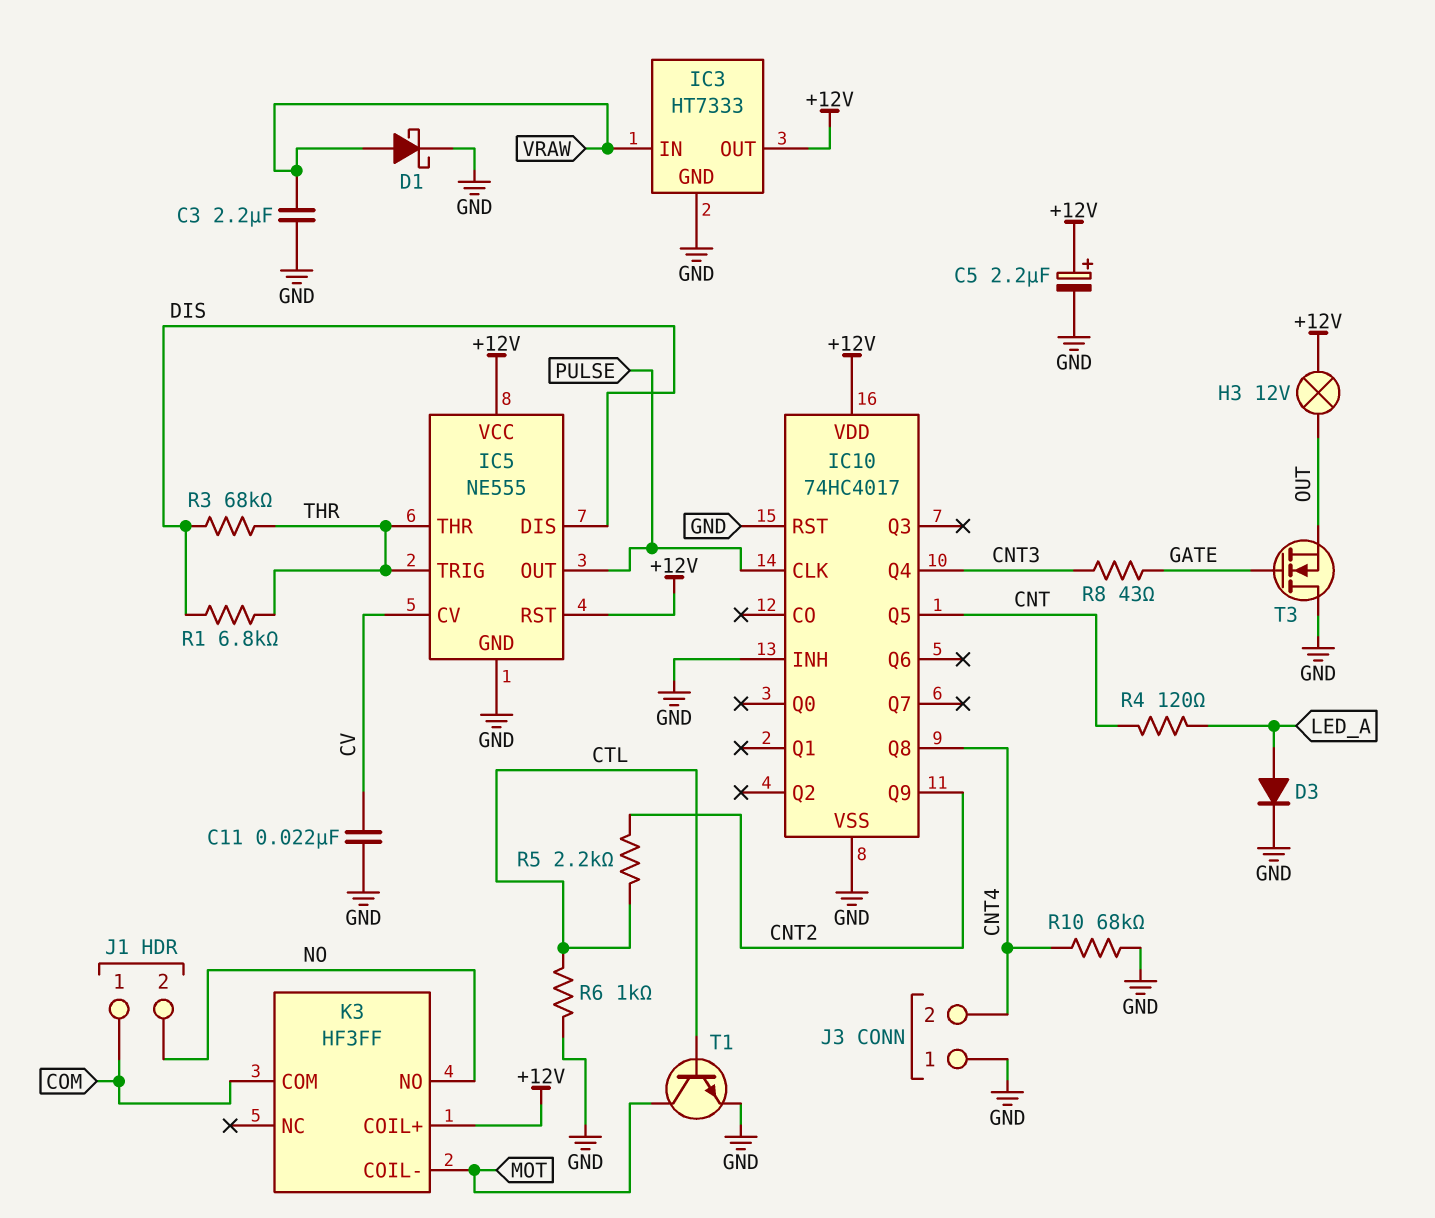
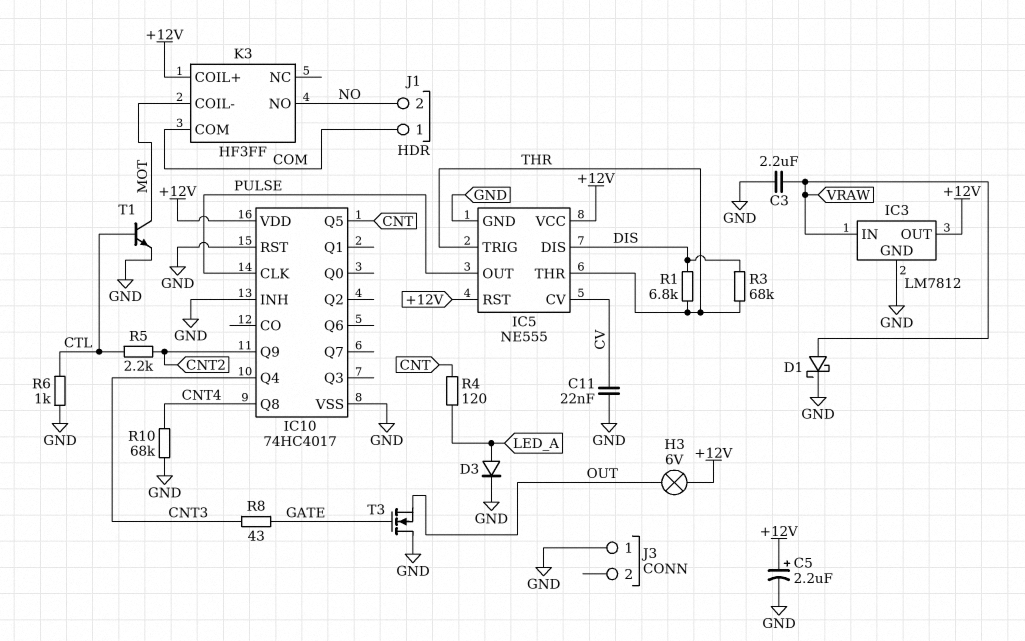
H3: lamp 12V (+12V, OUT) -> lamp 6V (+12V, OUT)
IC3: HT7333 -> LM7812
J3 pin 2: CNT4 -> none

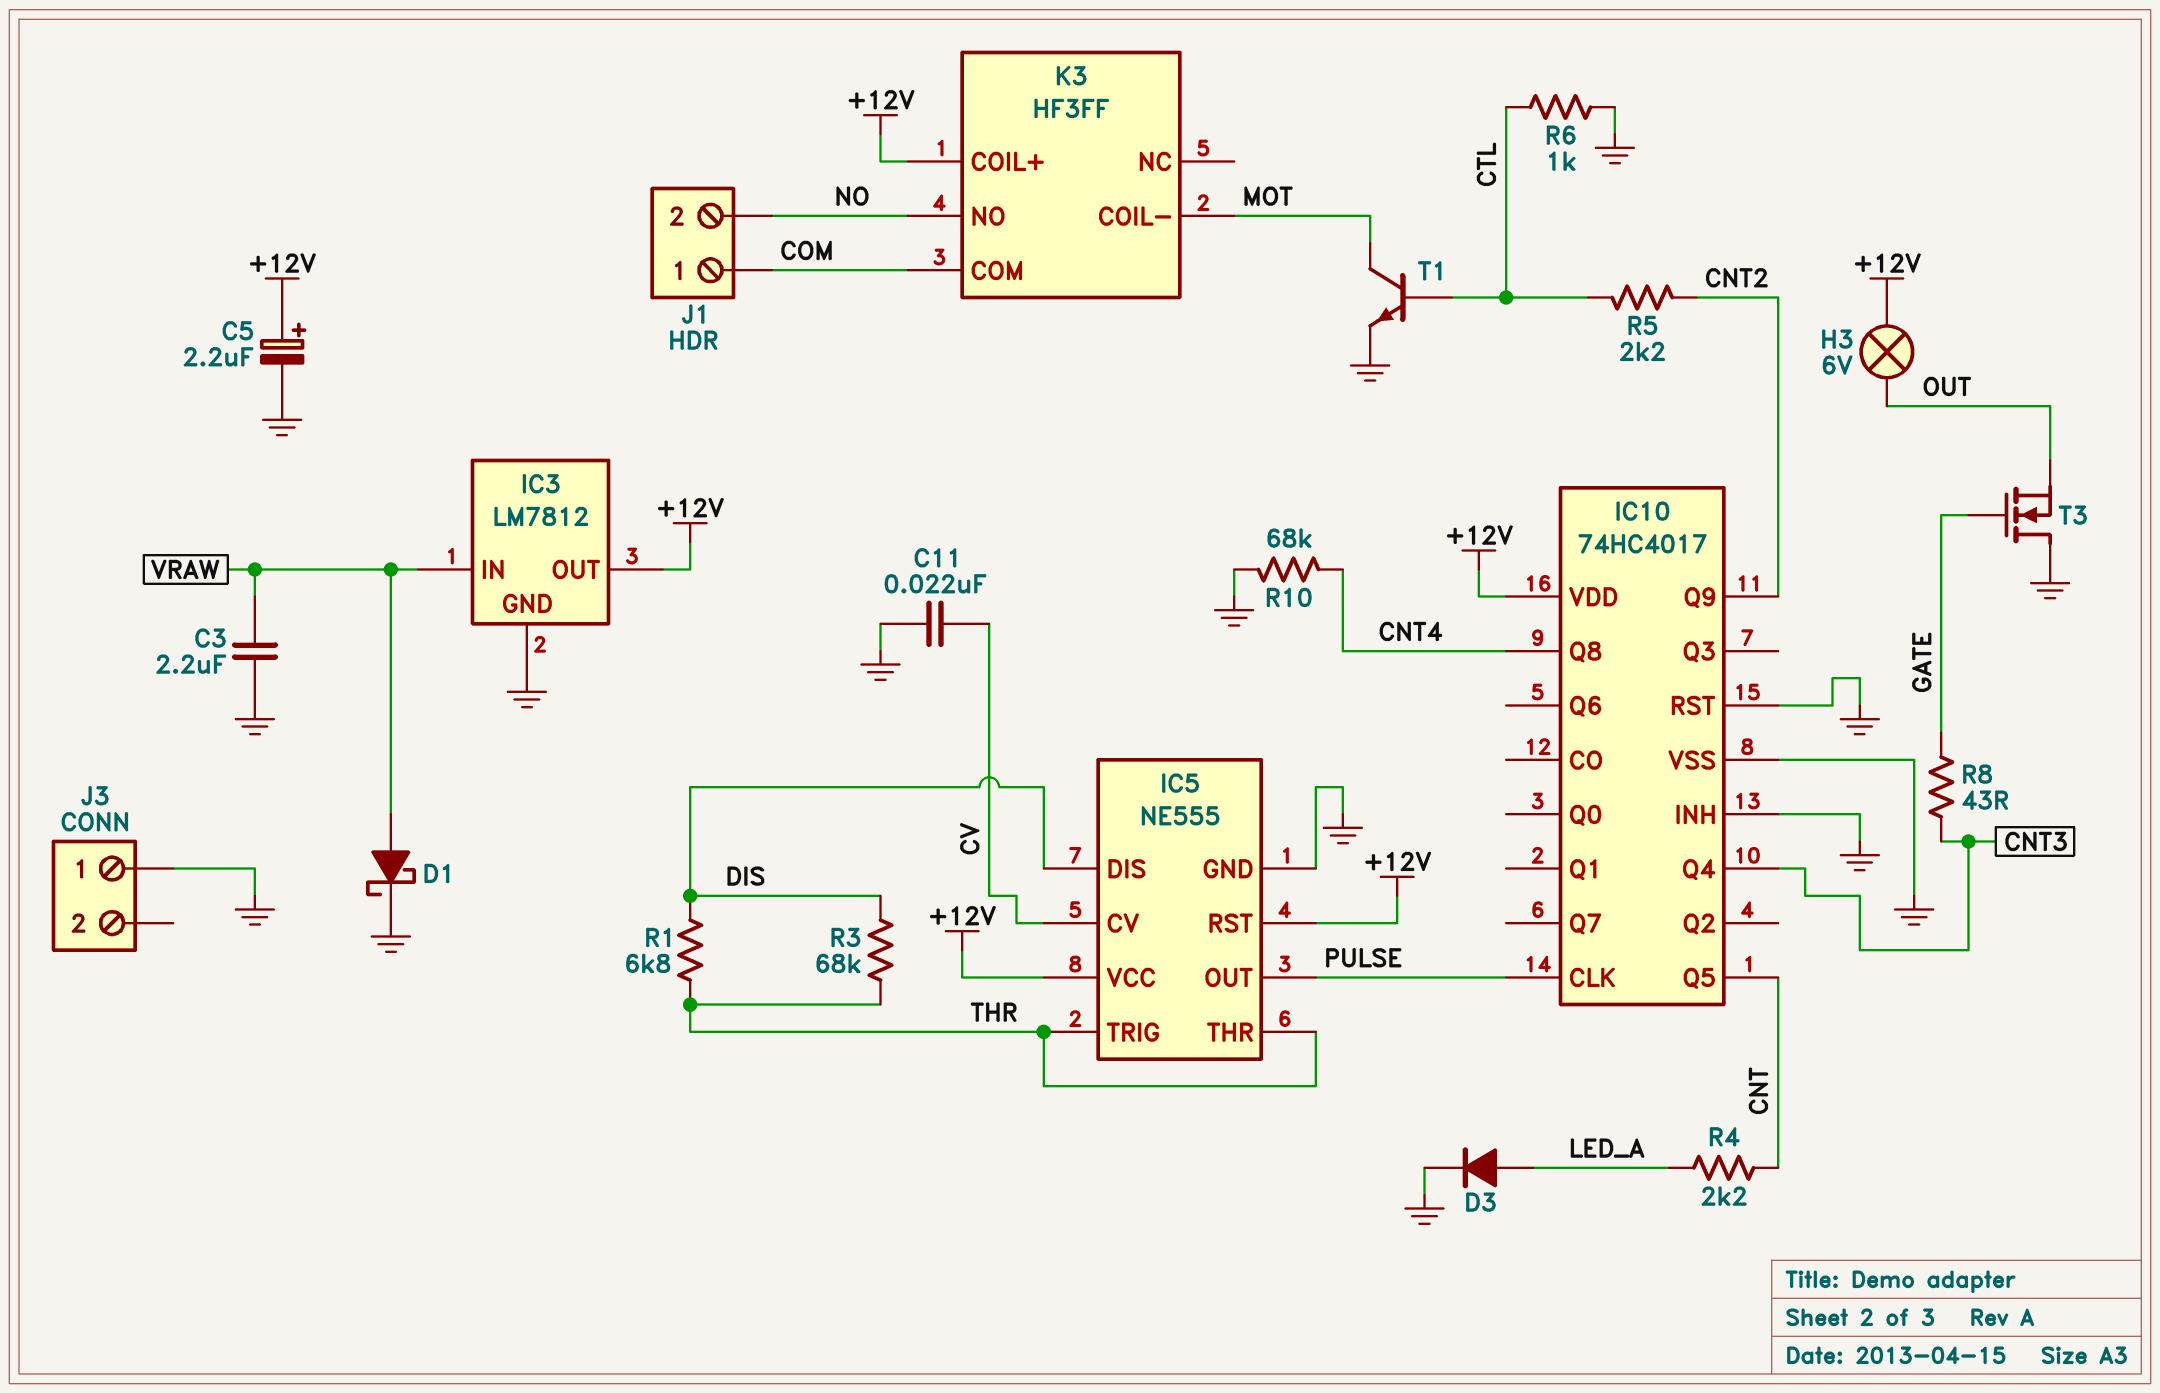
R4: 120 (CNT, LED_A) -> 2.2k (CNT, LED_A)

